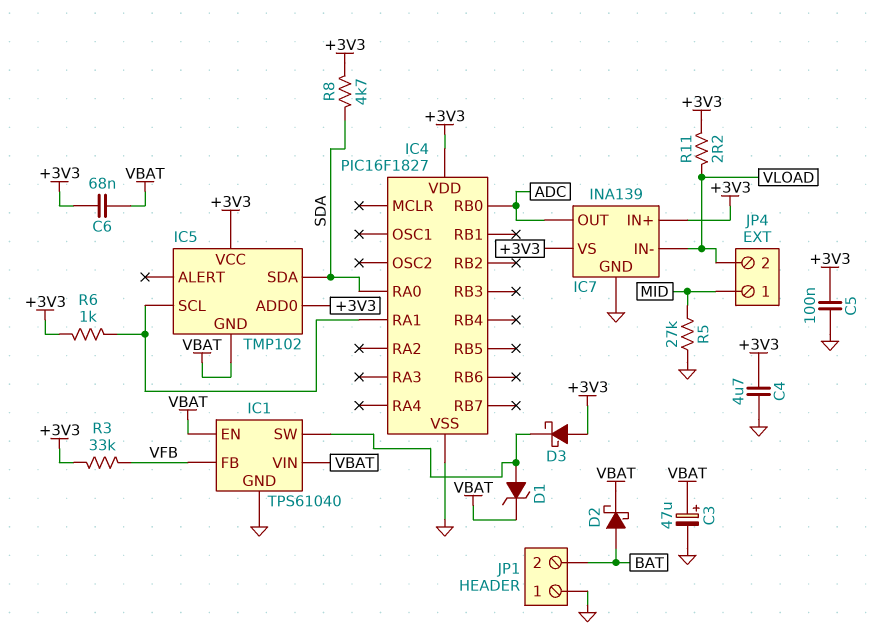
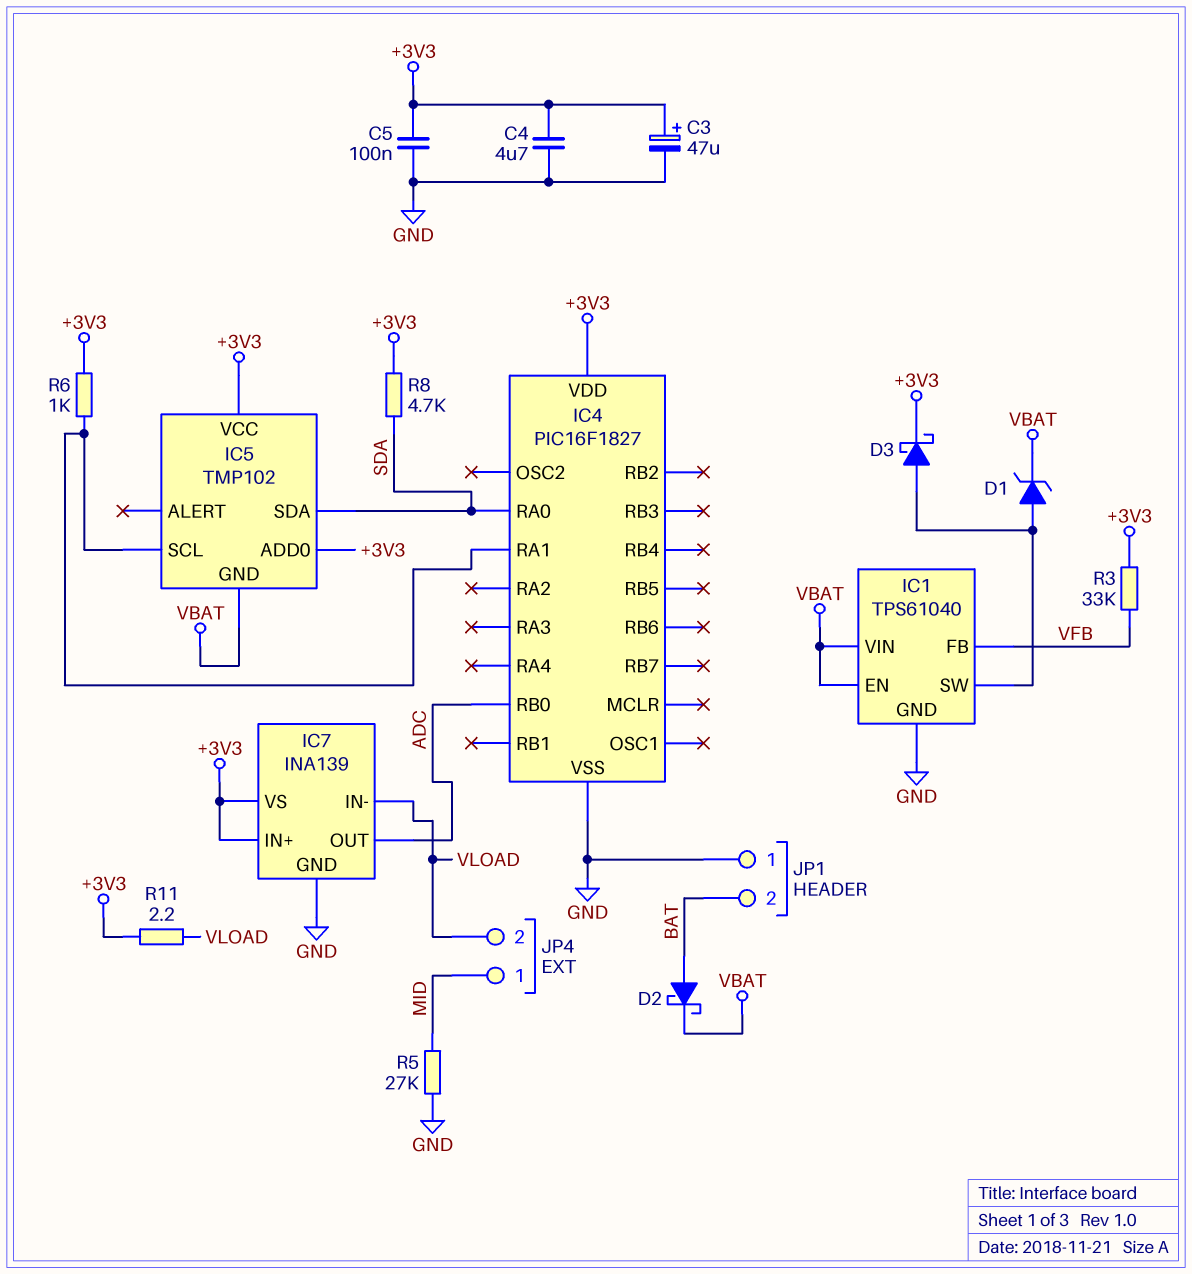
C3: 47uF (plus VBAT, minus GND) -> 47uF (plus +3V3, minus GND)
C6: 68nF (+3V3, VBAT) -> none
D3: schottky (A +3V3, K IC1/SW) -> schottky (A IC1/SW, K +3V3)

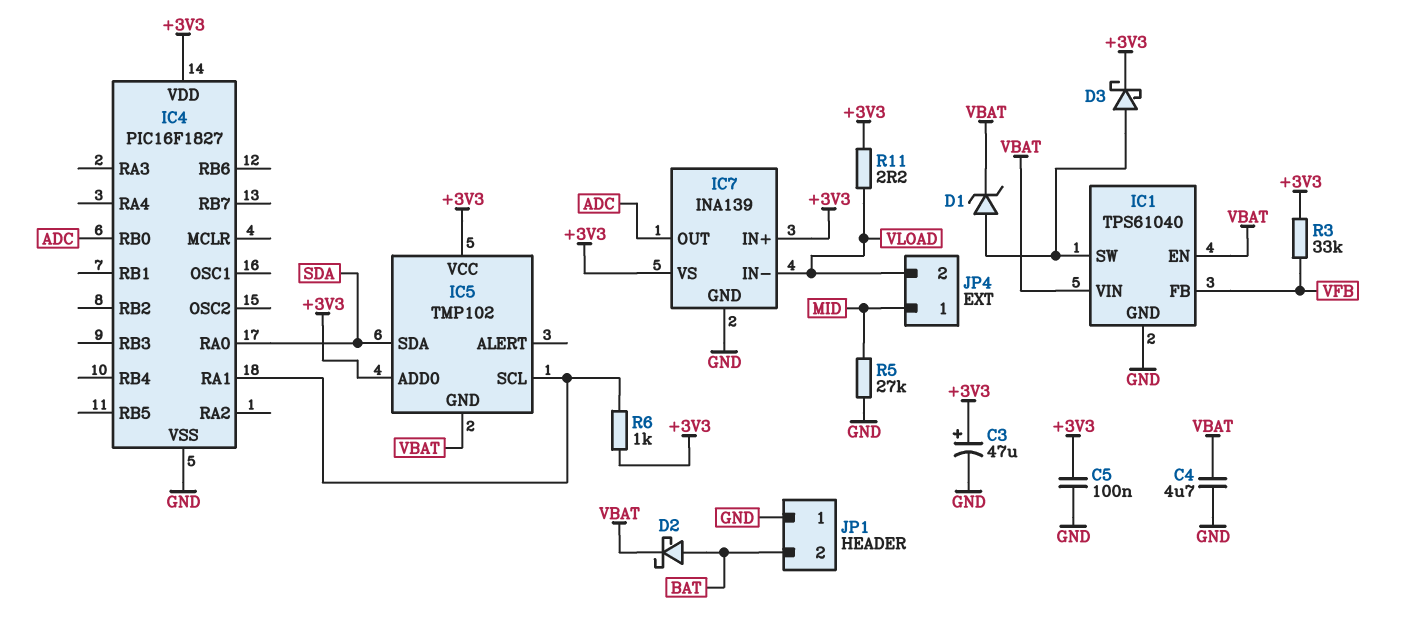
C4: 4.7uF (+3V3, GND) -> 4.7uF (GND, VBAT)
R8: 4.7k (+3V3, SDA) -> none

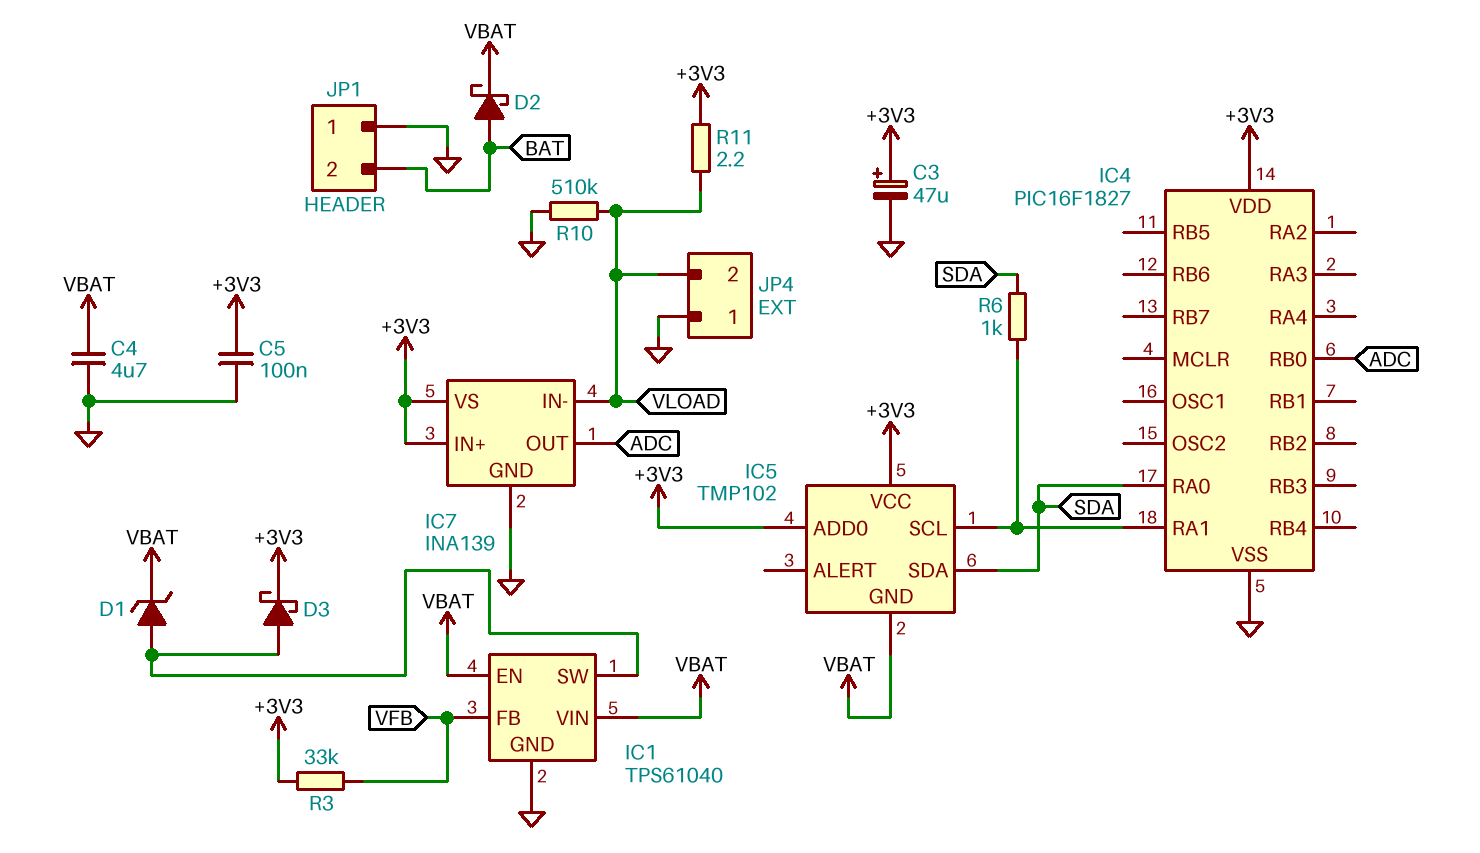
JP4 pin 1: MID -> GND
R5: 27k (GND, MID) -> none
R6: 1k (+3V3, IC4/RA1) -> 1k (IC4/RA1, SDA)
R10: none -> 510k (GND, VLOAD)

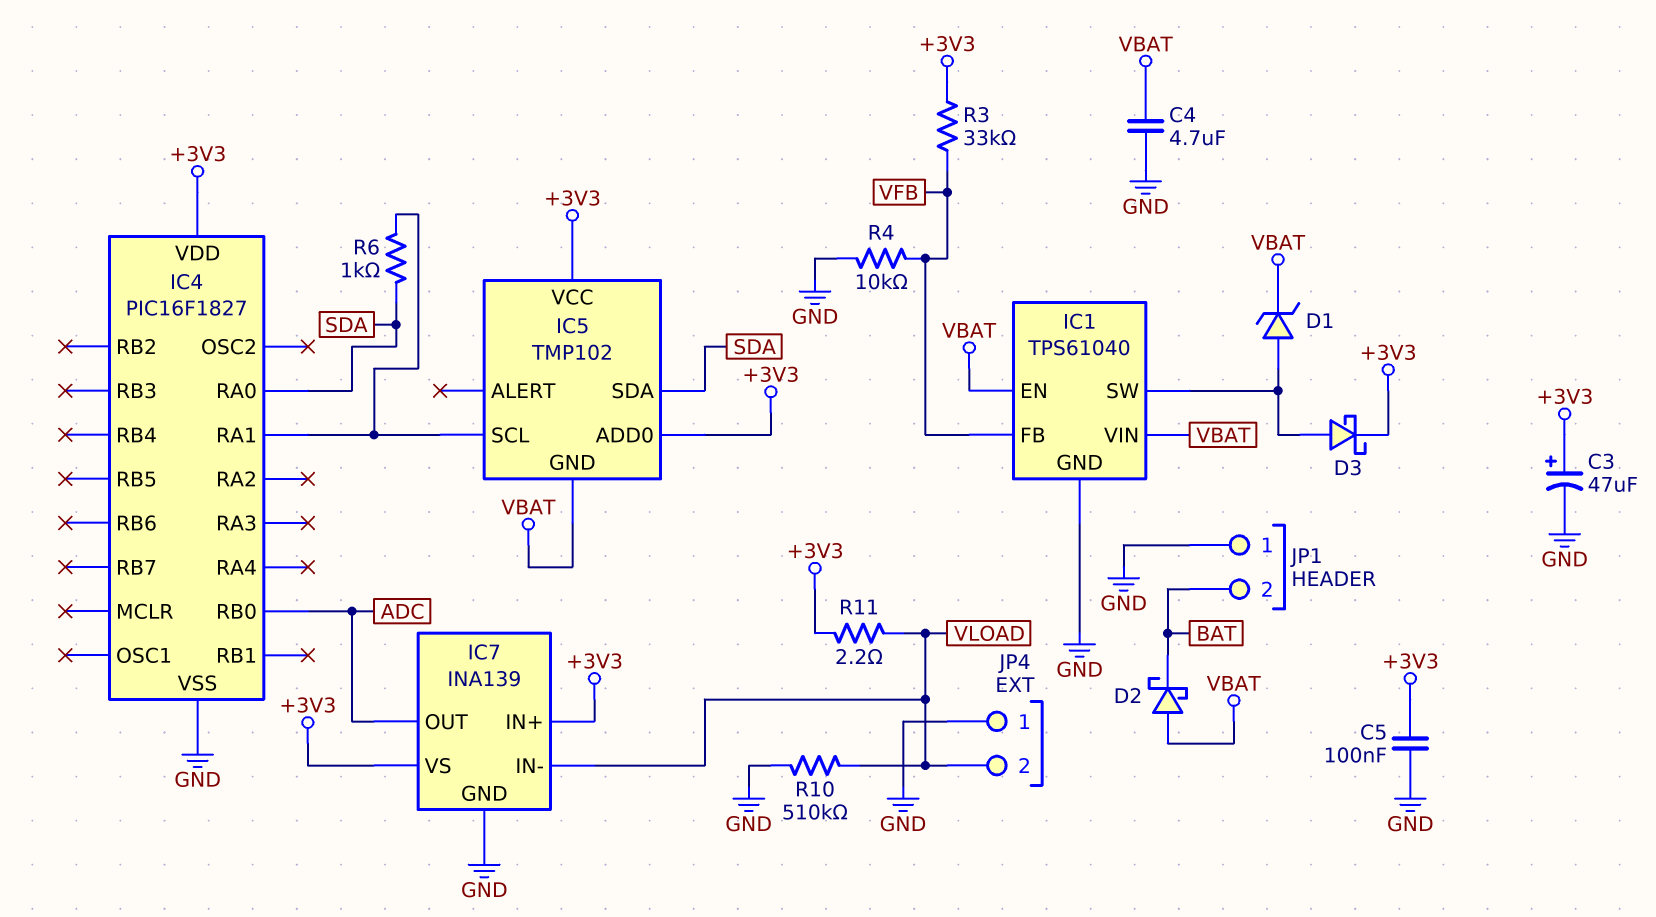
D2: schottky (A BAT, K VBAT) -> schottky (A VBAT, K BAT)
R4: none -> 10k (GND, VFB)

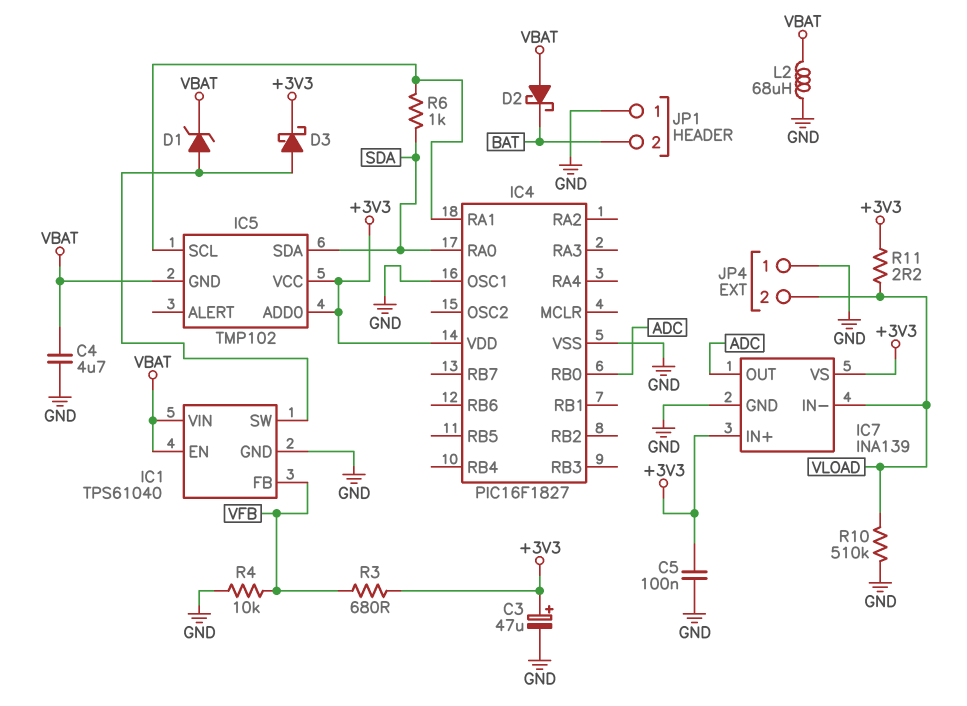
IC4 pin OSC1: none -> GND
L2: none -> 68uH (GND, VBAT)
R3: 33k (+3V3, VFB) -> 680 (+3V3, VFB)

